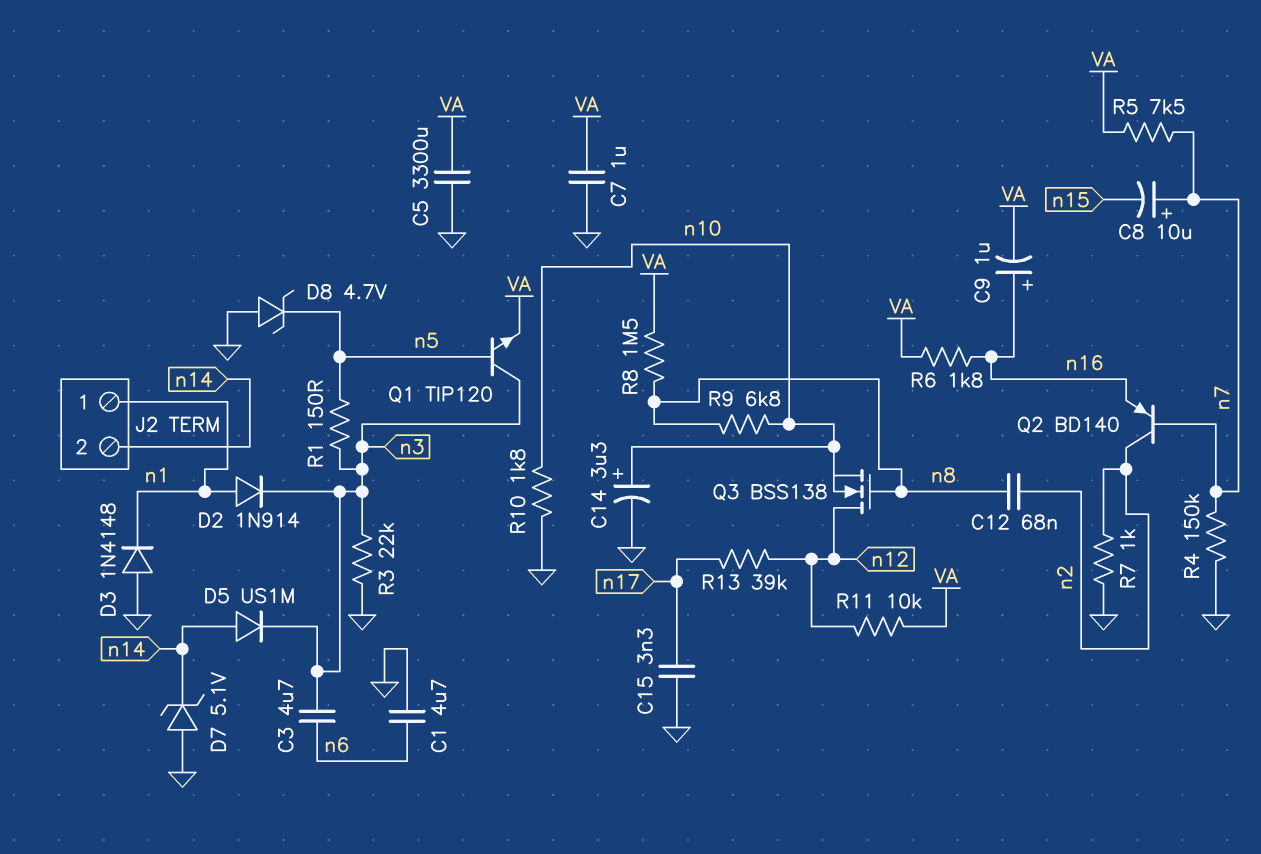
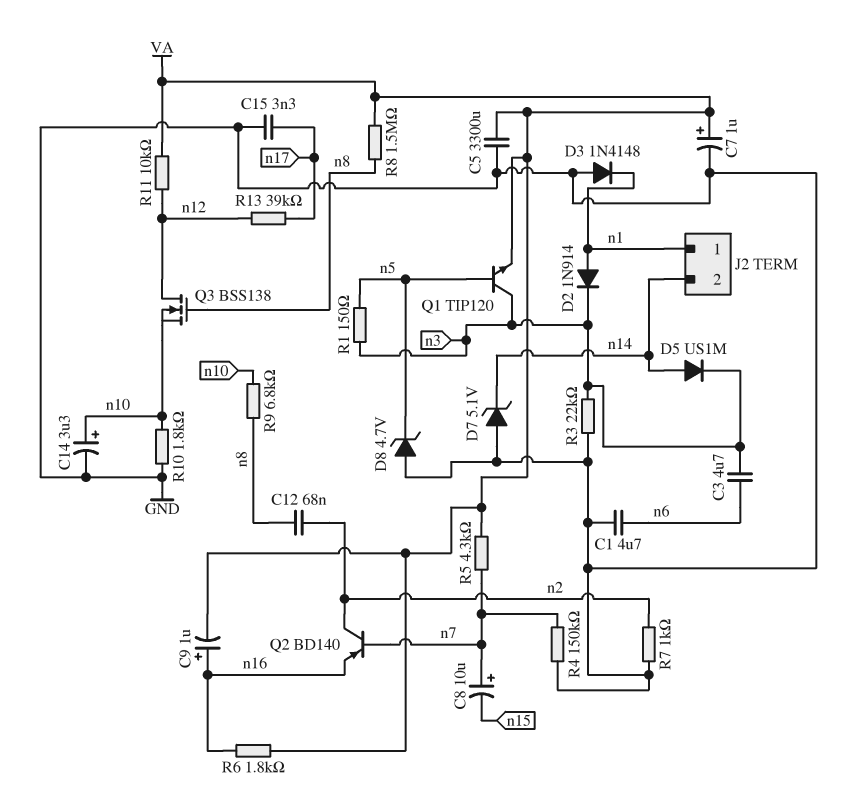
C7: 1uF (GND, VA) -> 1uF (plus VA, minus GND)
R5: 7.5k (VA, n7) -> 4.3k (VA, n7)

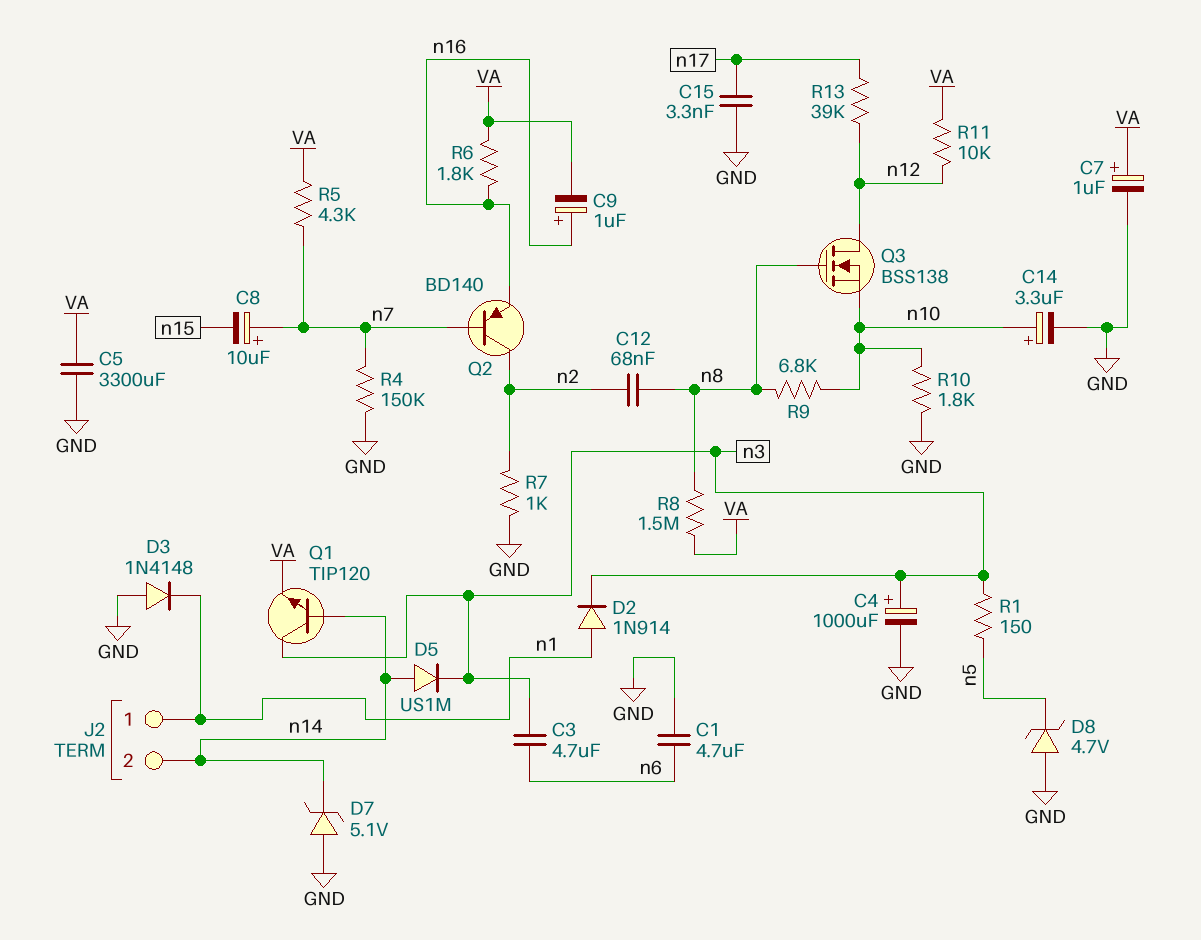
C4: none -> 1000uF (plus n3, minus GND)
Q1: NPN TIP120 (B n5, C n3, E VA) -> NPN TIP120 (B n14, C n3, E VA)
R3: 22k (GND, n3) -> none

